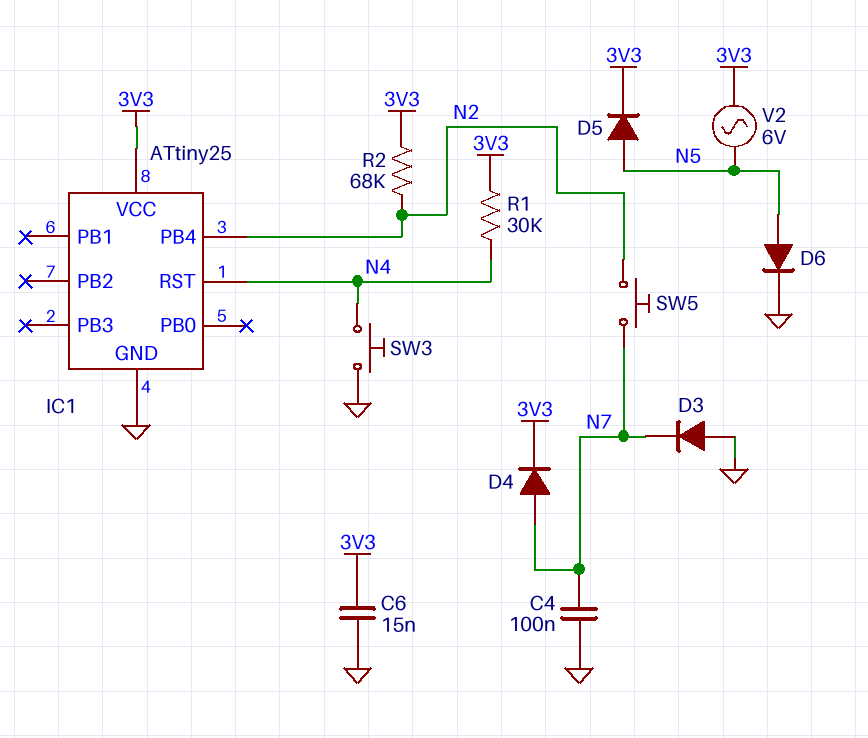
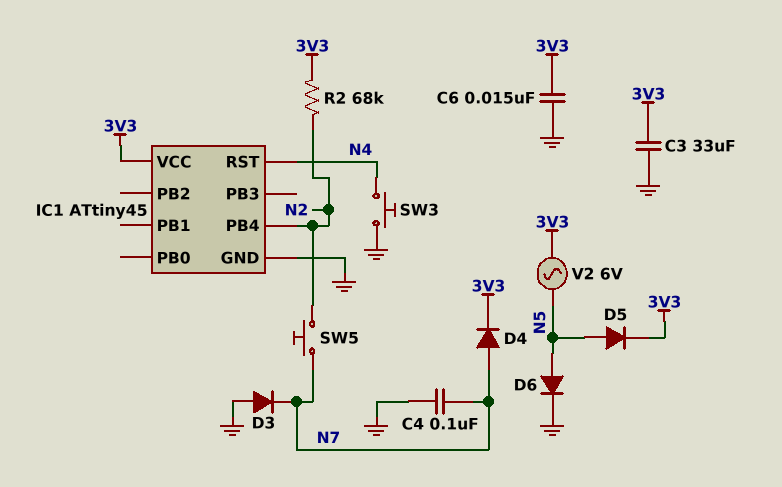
C3: none -> 33uF (3V3, GND)
IC1: ATtiny25 -> ATtiny45
R1: 30k (3V3, N4) -> none

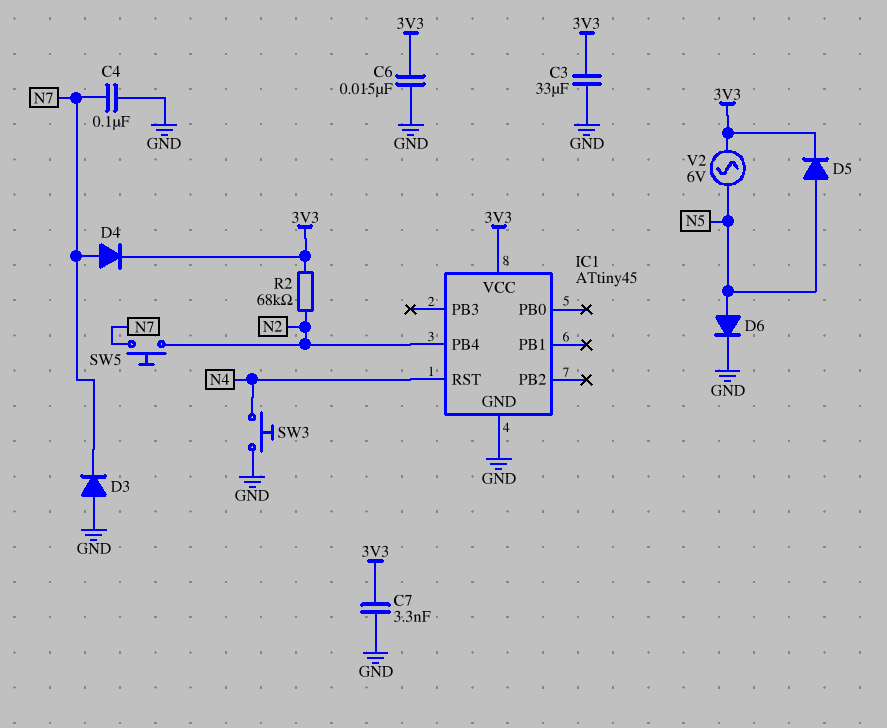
C7: none -> 3.3nF (3V3, GND)

